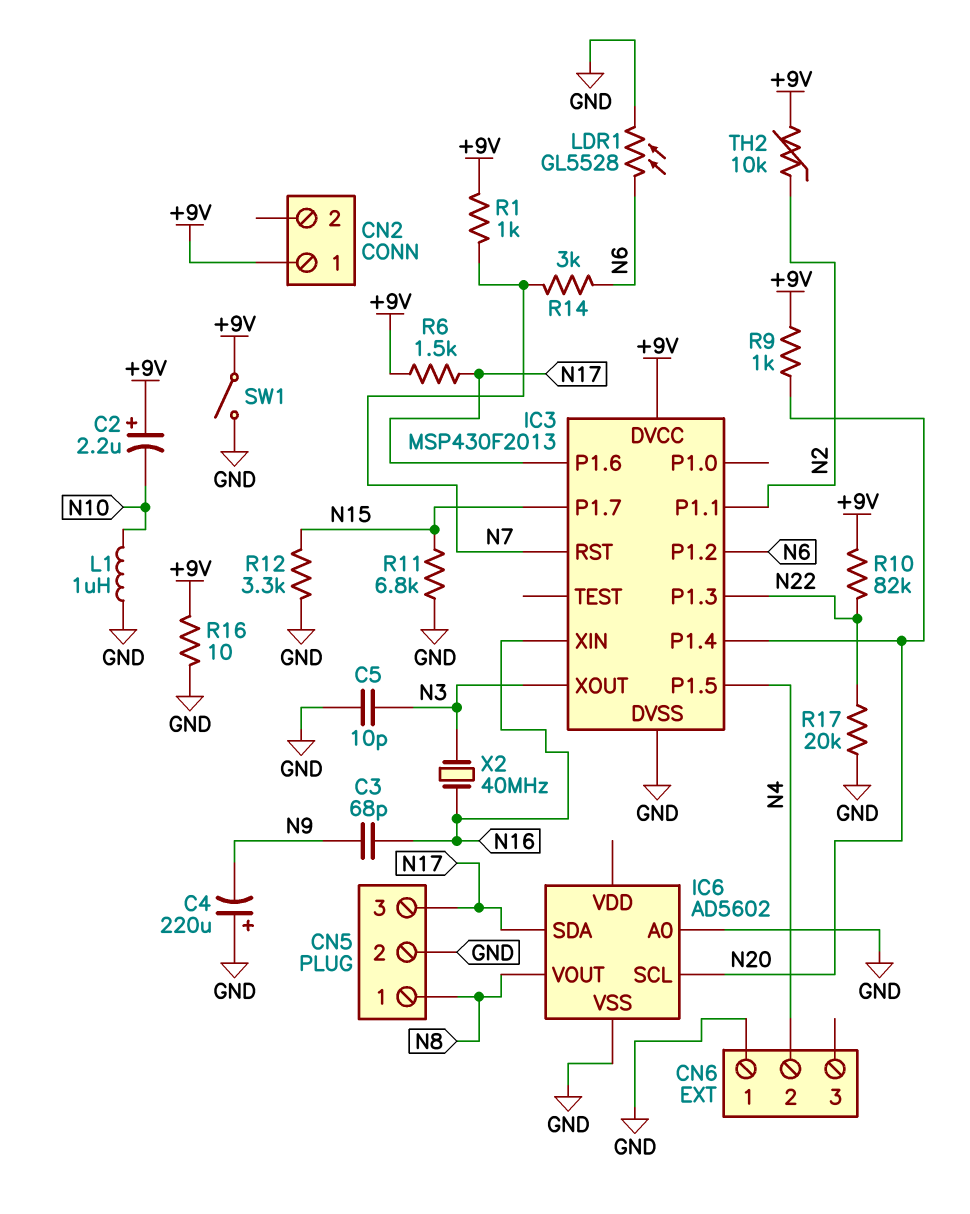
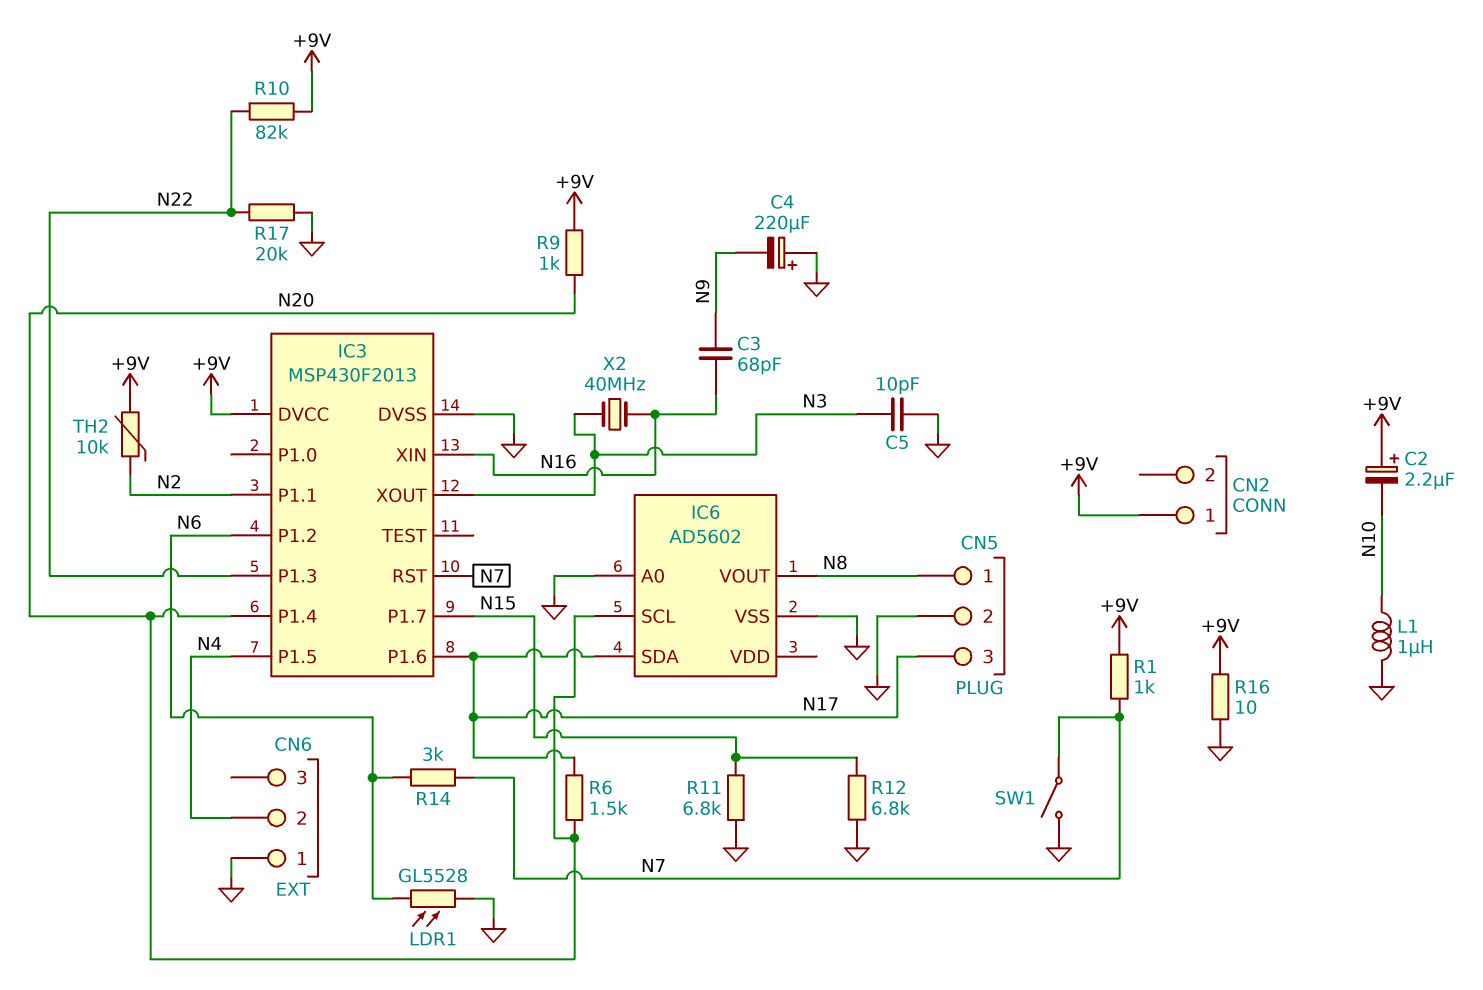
R6: 1.5k (+9V, N17) -> 1.5k (N17, N20)
R12: 3.3k (GND, N15) -> 6.8k (GND, N15)
SW1: switch (+9V, GND) -> switch (GND, N7)

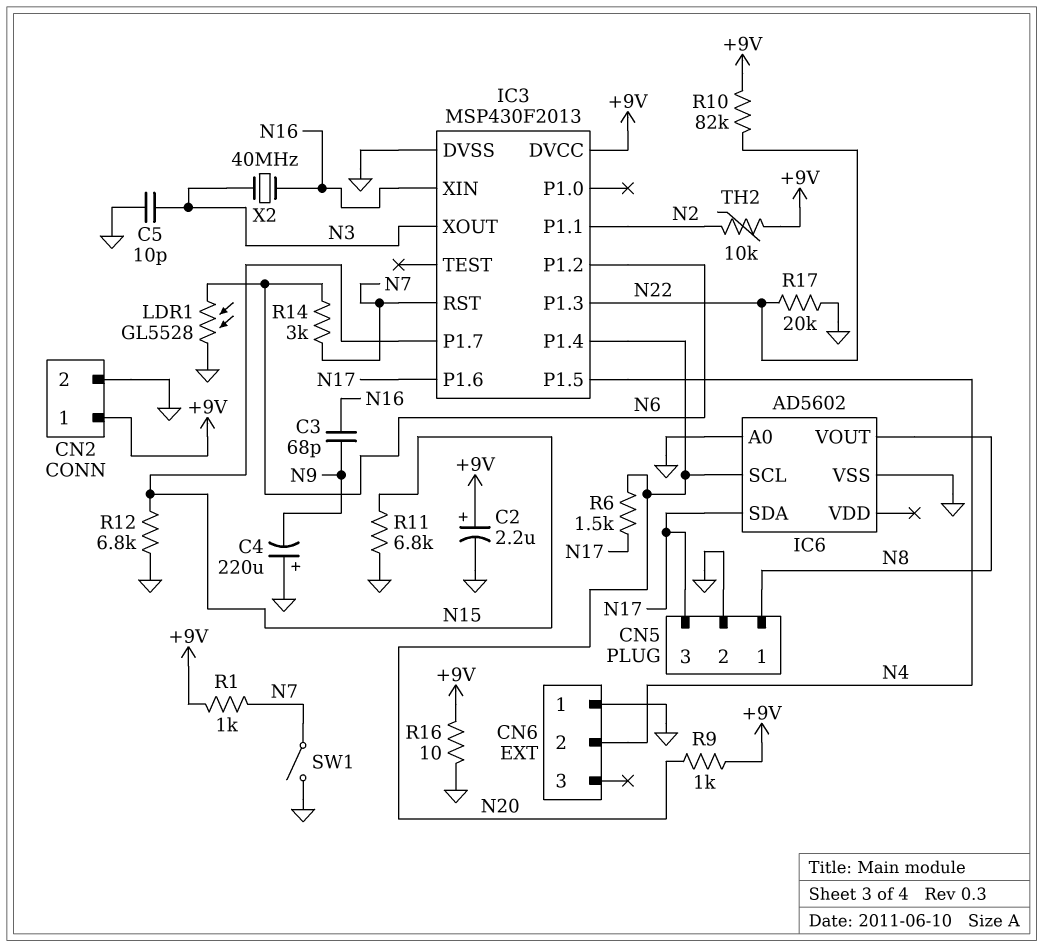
C2: 2.2uF (plus +9V, minus N10) -> 2.2uF (plus +9V, minus GND)
CN2 pin 2: none -> GND
L1: 1uH (GND, N10) -> none

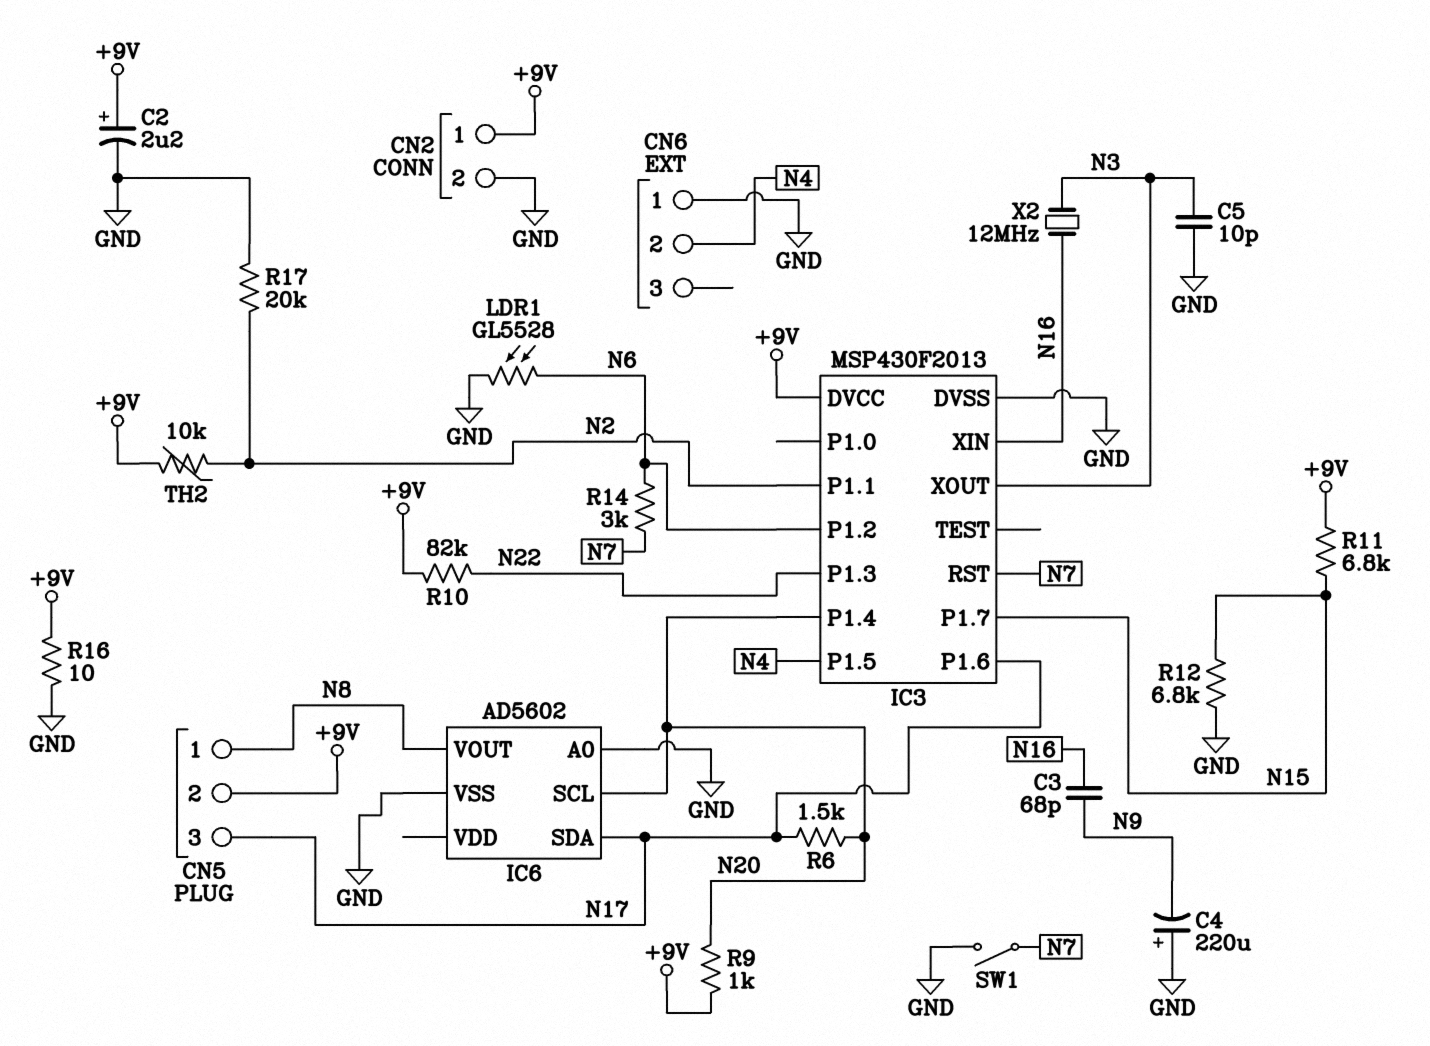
CN5 pin 2: GND -> +9V
R1: 1k (+9V, N7) -> none
R11: 6.8k (GND, N15) -> 6.8k (+9V, N15)
R17: 20k (GND, N22) -> 20k (GND, N2)
X2: 40MHz (N3, N16) -> 12MHz (N3, N16)

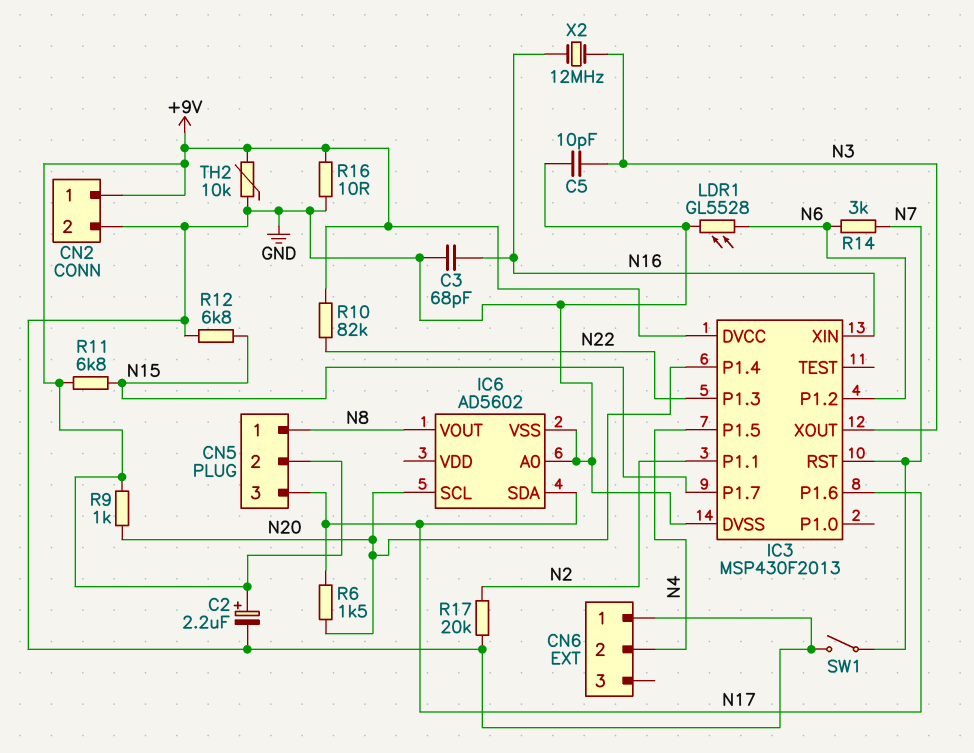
C3: 68pF (N9, N16) -> 68pF (GND, N16)
C4: 220uF (plus GND, minus N9) -> none
TH2: 10k (+9V, N2) -> 10k (+9V, GND)

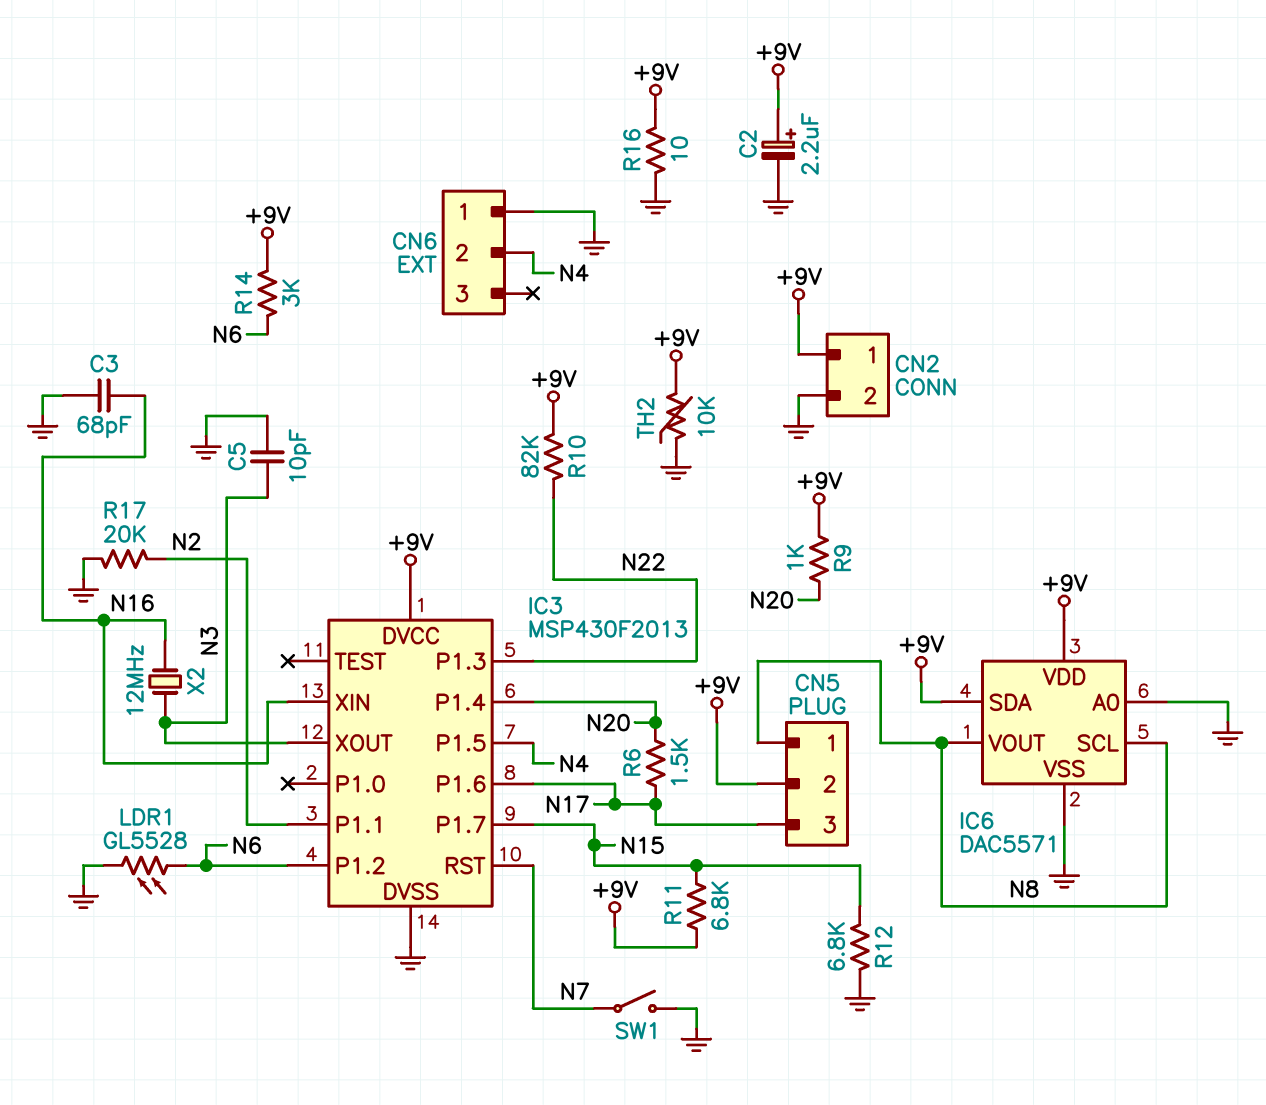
IC6: AD5602 -> DAC5571
IC6 pin SCL: N20 -> N8
IC6 pin SDA: N17 -> +9V
IC6 pin VDD: none -> +9V
R14: 3k (N6, N7) -> 3k (+9V, N6)

